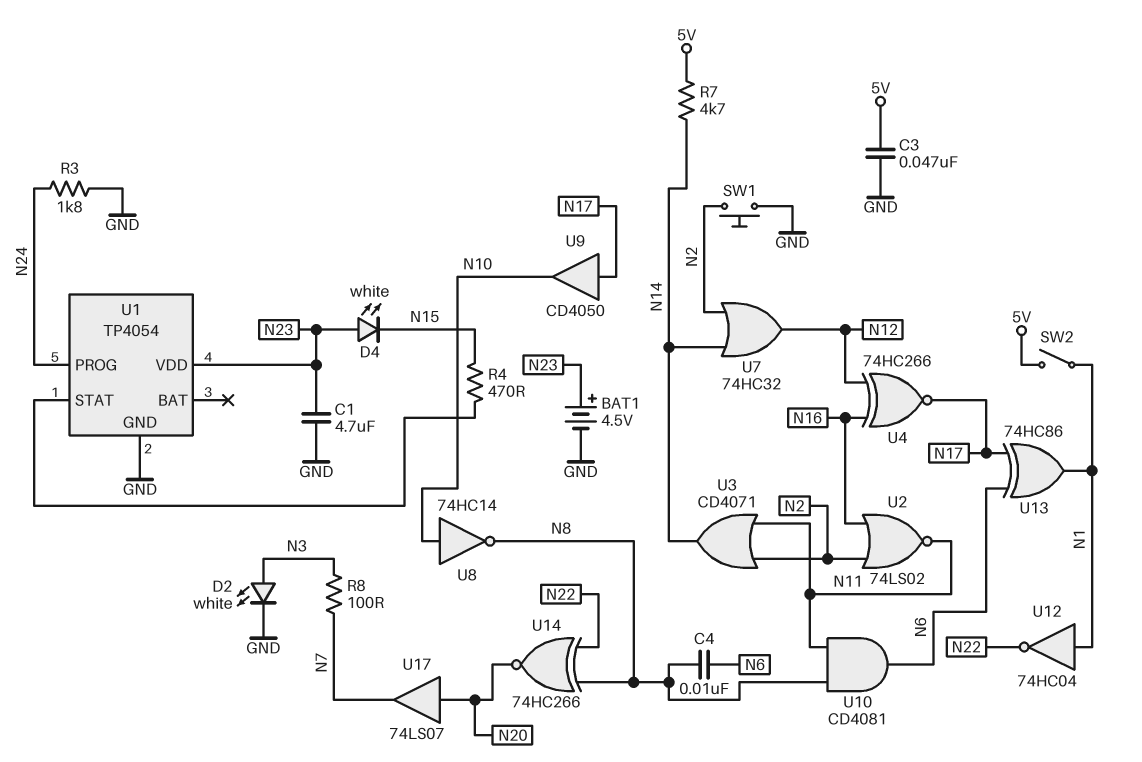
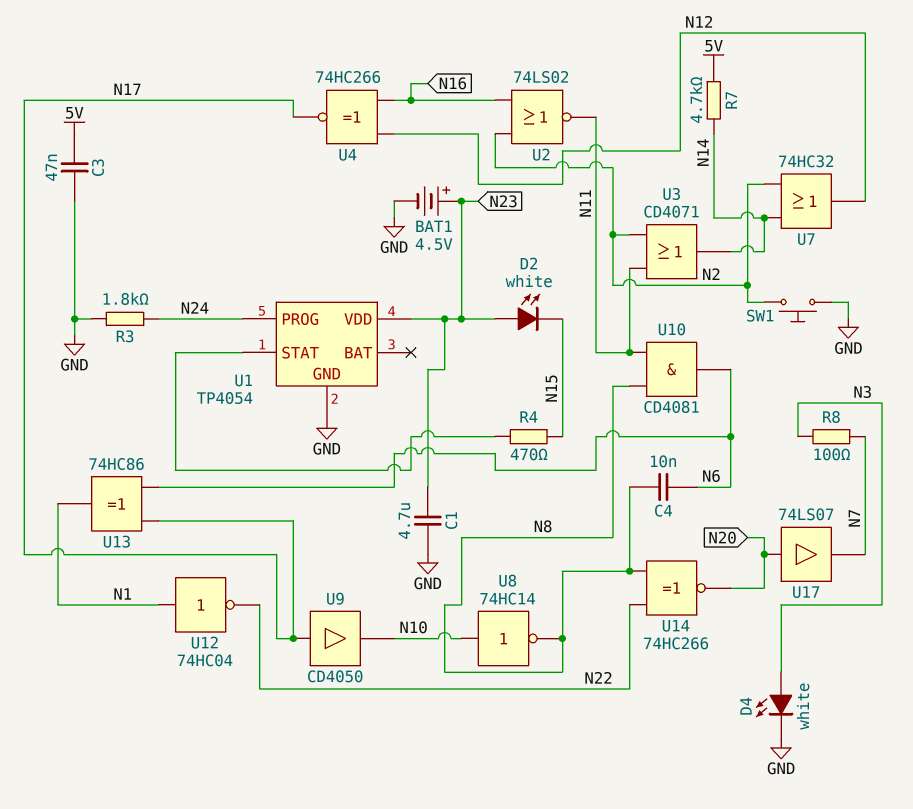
D2: LED white (A N3, K GND) -> LED white (A N23, K N15)
D4: LED white (A N23, K N15) -> LED white (A N3, K GND)
SW2: switch (5V, N1) -> none

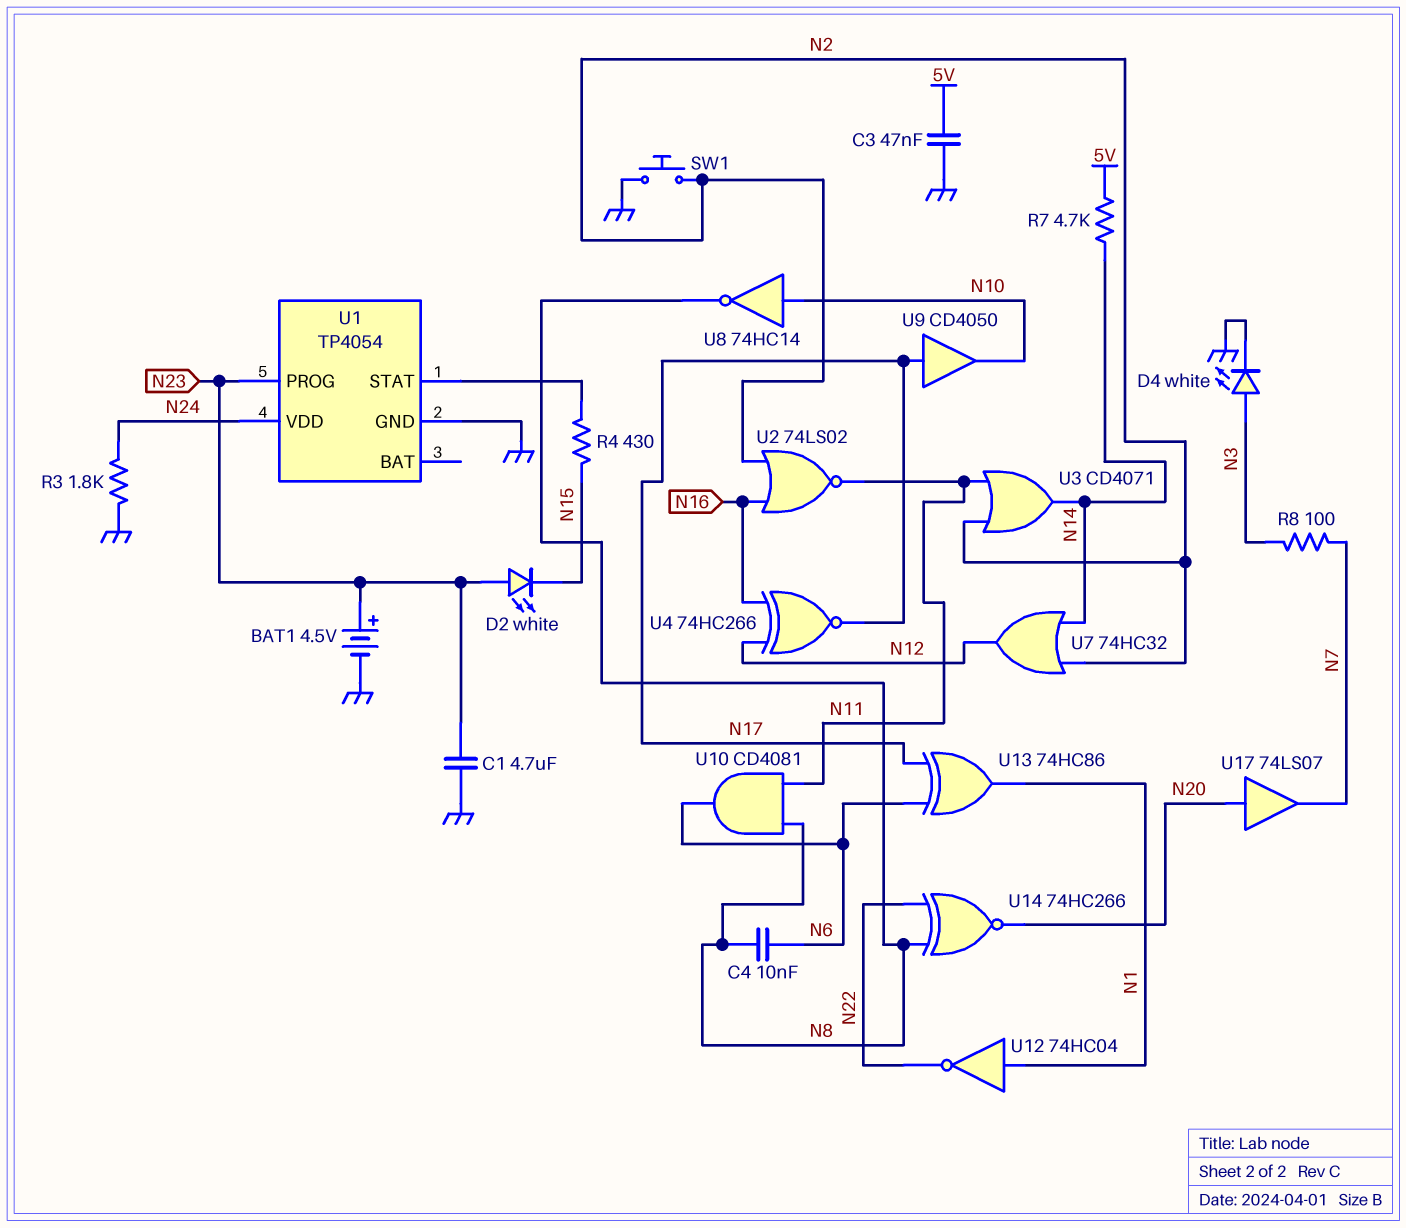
R4: 470 (N15, U1/STAT) -> 430 (N15, U1/STAT)
U1 pin PROG: N24 -> N23
U1 pin VDD: N23 -> N24

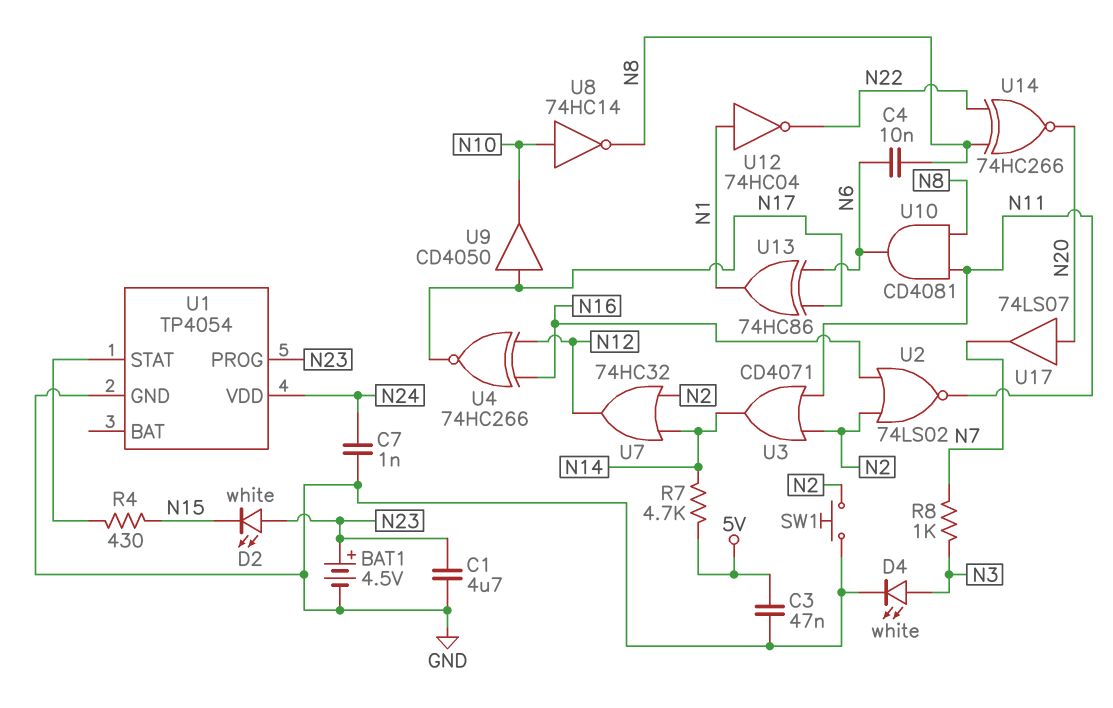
C7: none -> 1nF (GND, N24)
R3: 1.8k (GND, N24) -> none
R8: 100 (N3, N7) -> 1k (N3, N7)

